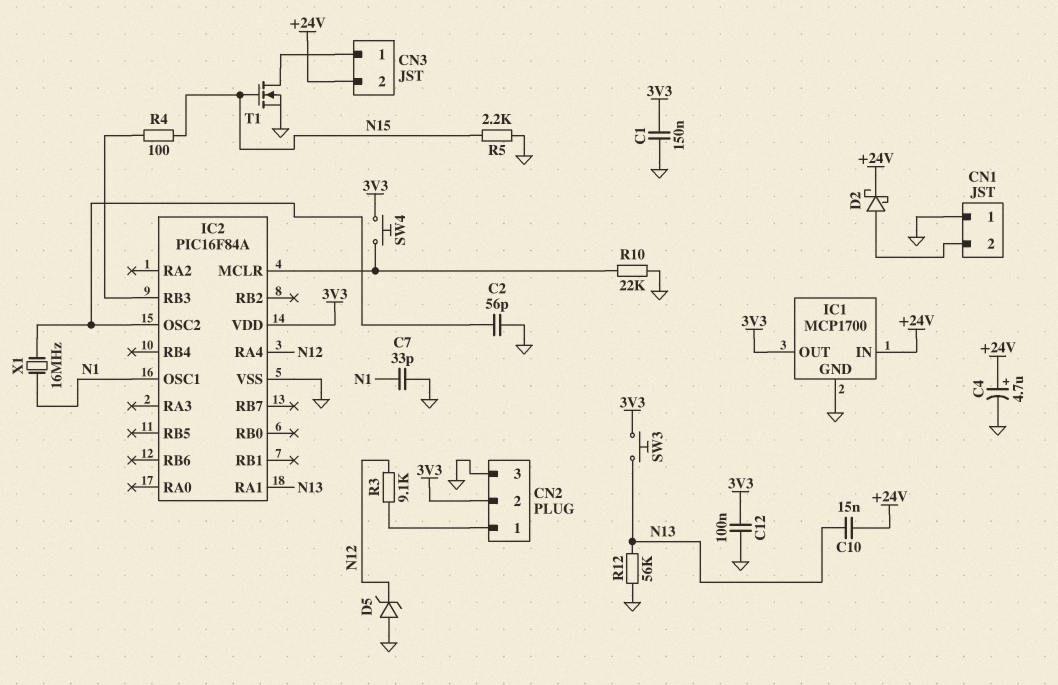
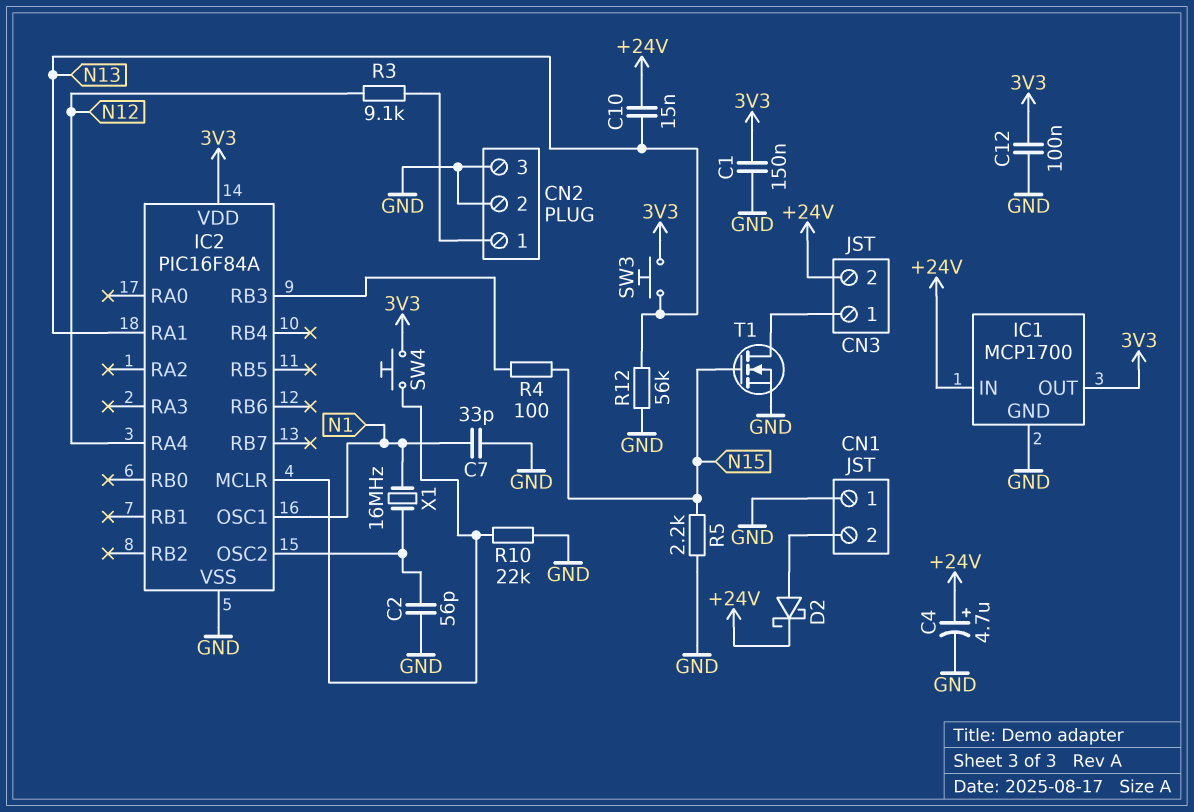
CN2 pin 2: 3V3 -> GND
D5: zener (A GND, K N12) -> none

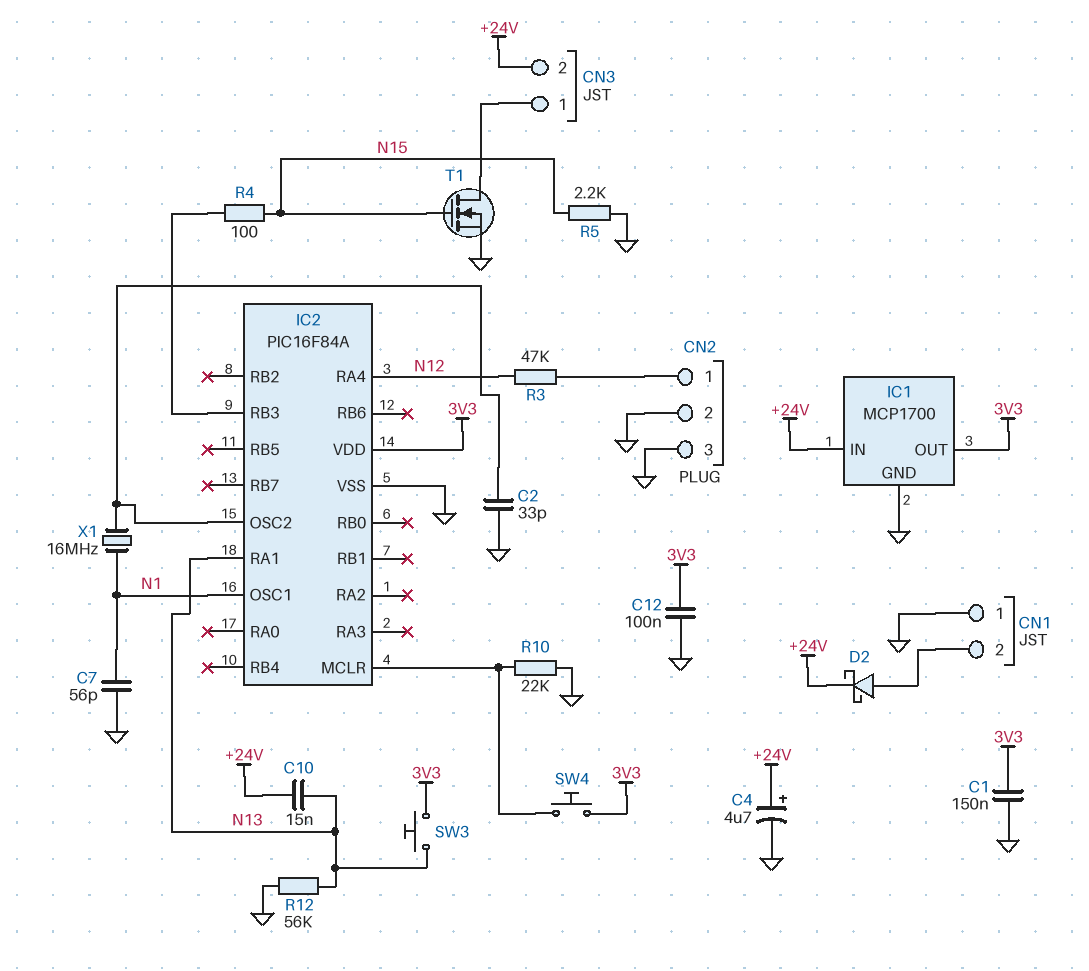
C2: 56pF (GND, IC2/OSC2) -> 33pF (GND, IC2/OSC2)
C7: 33pF (GND, N1) -> 56pF (GND, N1)
R3: 9.1k (CN2/1, N12) -> 47k (CN2/1, N12)

